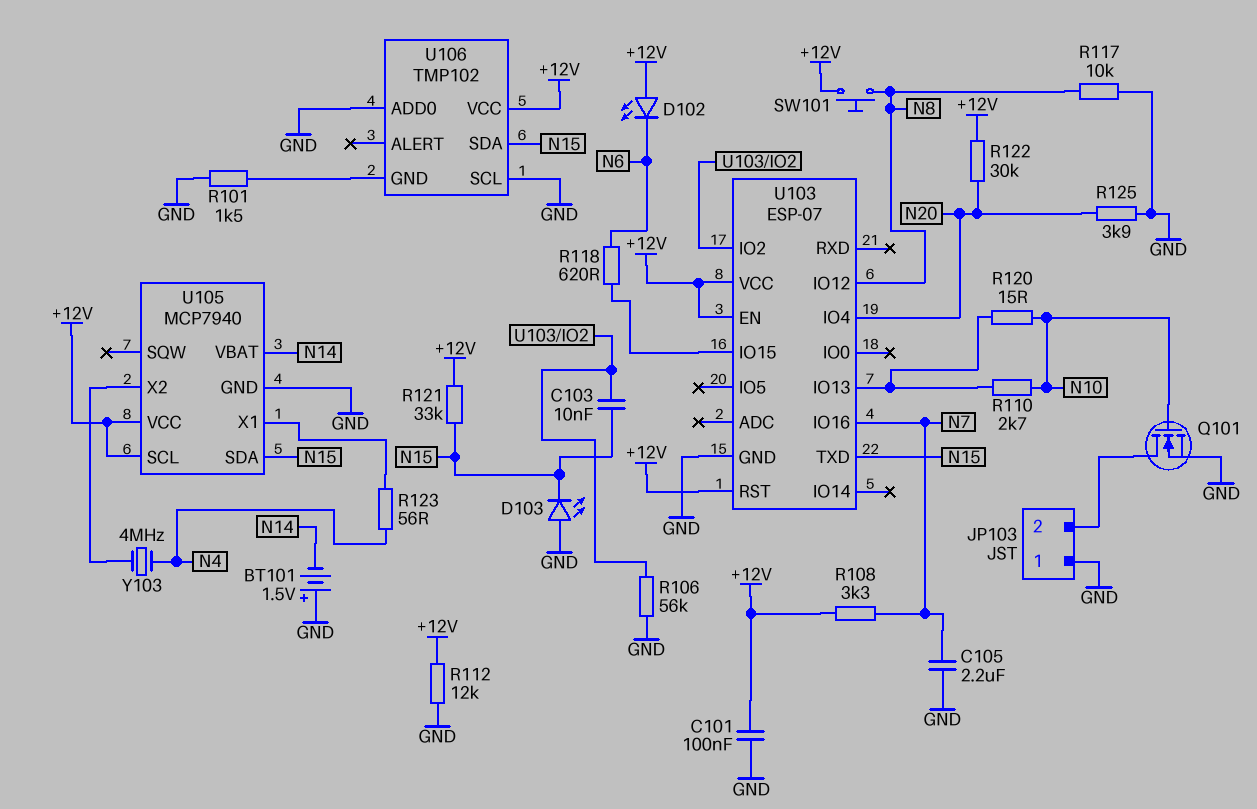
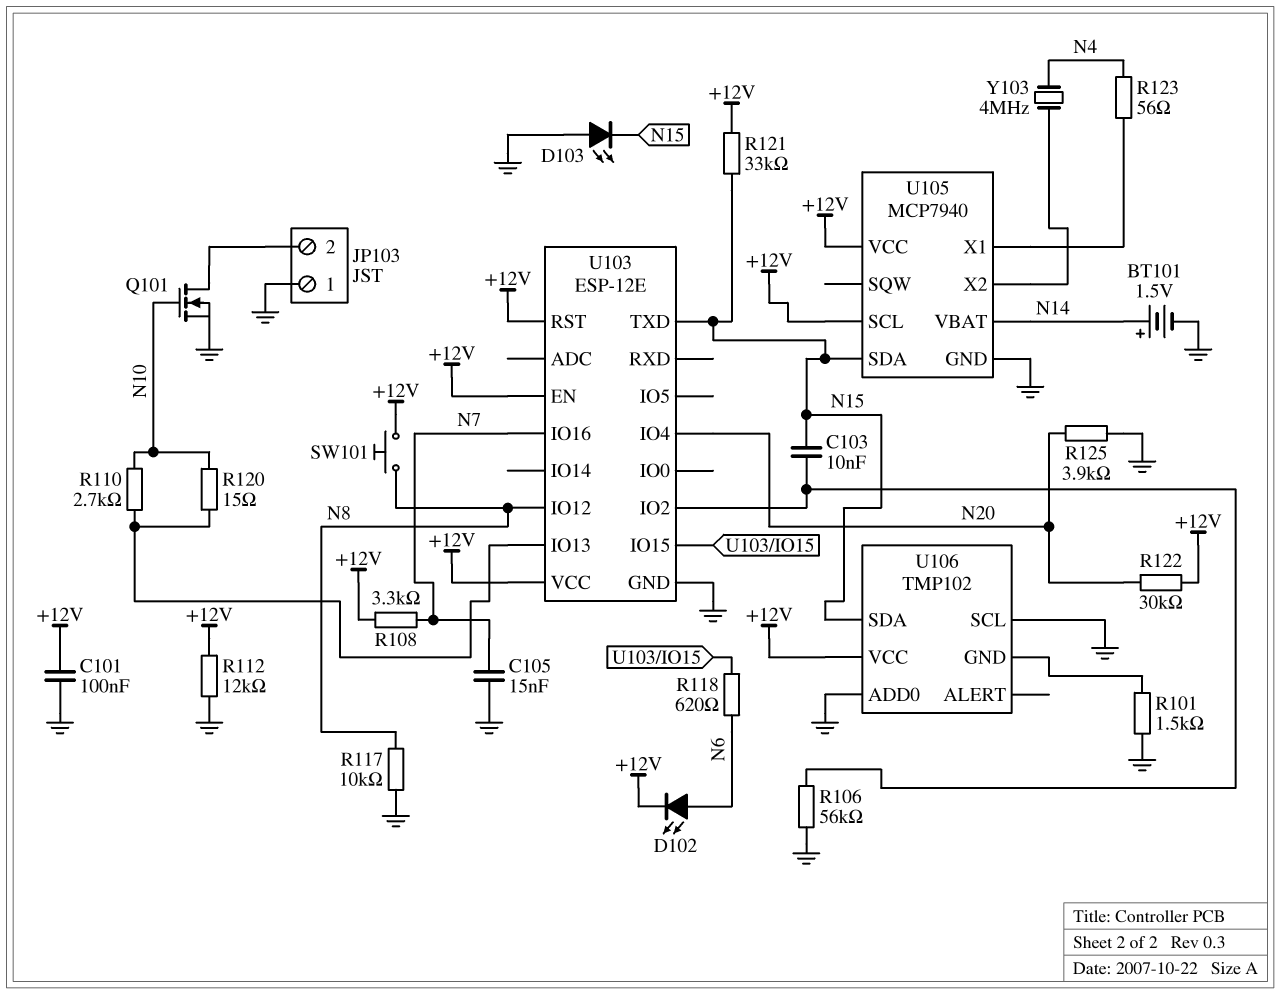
BT101: 1.5V (plus GND, minus N14) -> 1.5V (plus N14, minus GND)
C105: 2.2uF (GND, N7) -> 15nF (GND, N7)
D102: LED (A +12V, K N6) -> LED (A N6, K +12V)
U103: ESP-07 -> ESP-12E

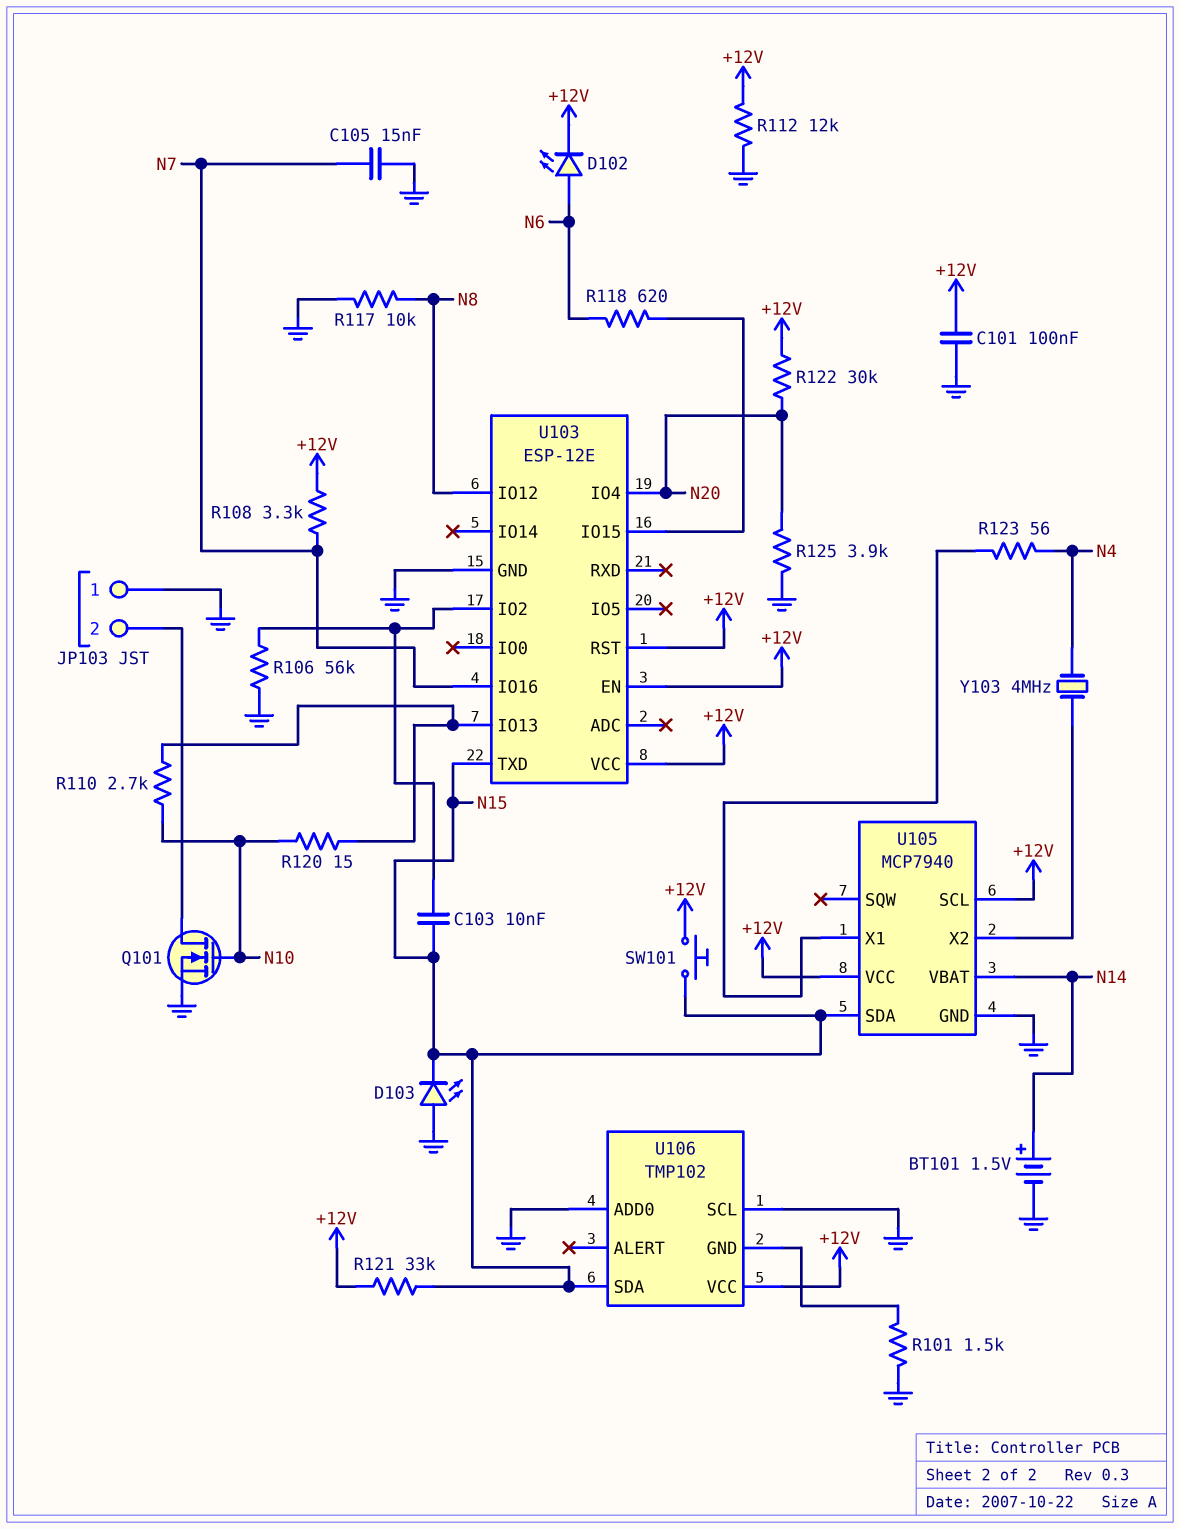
SW101: button (+12V, N8) -> button (+12V, N15)

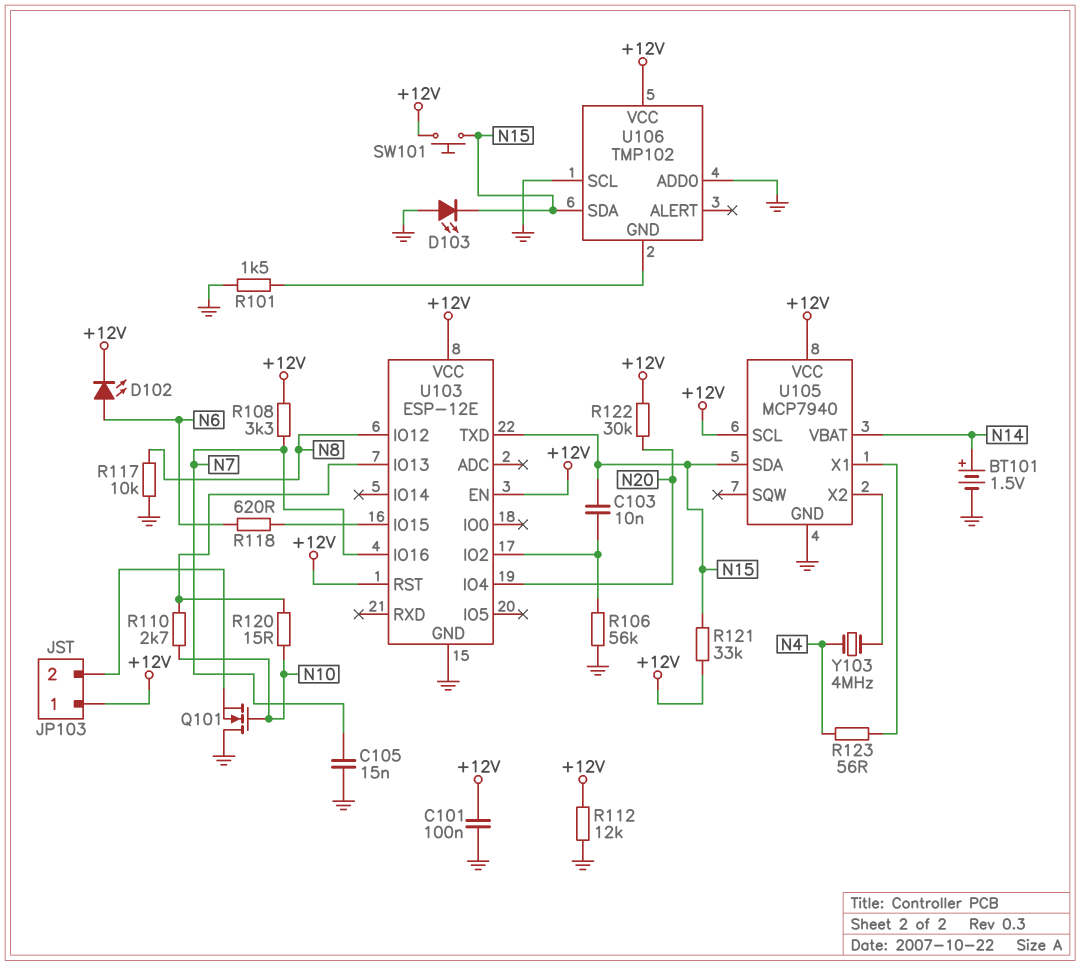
JP103 pin 1: GND -> +12V
Q101: NMOS (G N10, D JP103/2, S GND) -> NMOS (G N10, D GND, S JP103/2)
R125: 3.9k (GND, N20) -> none

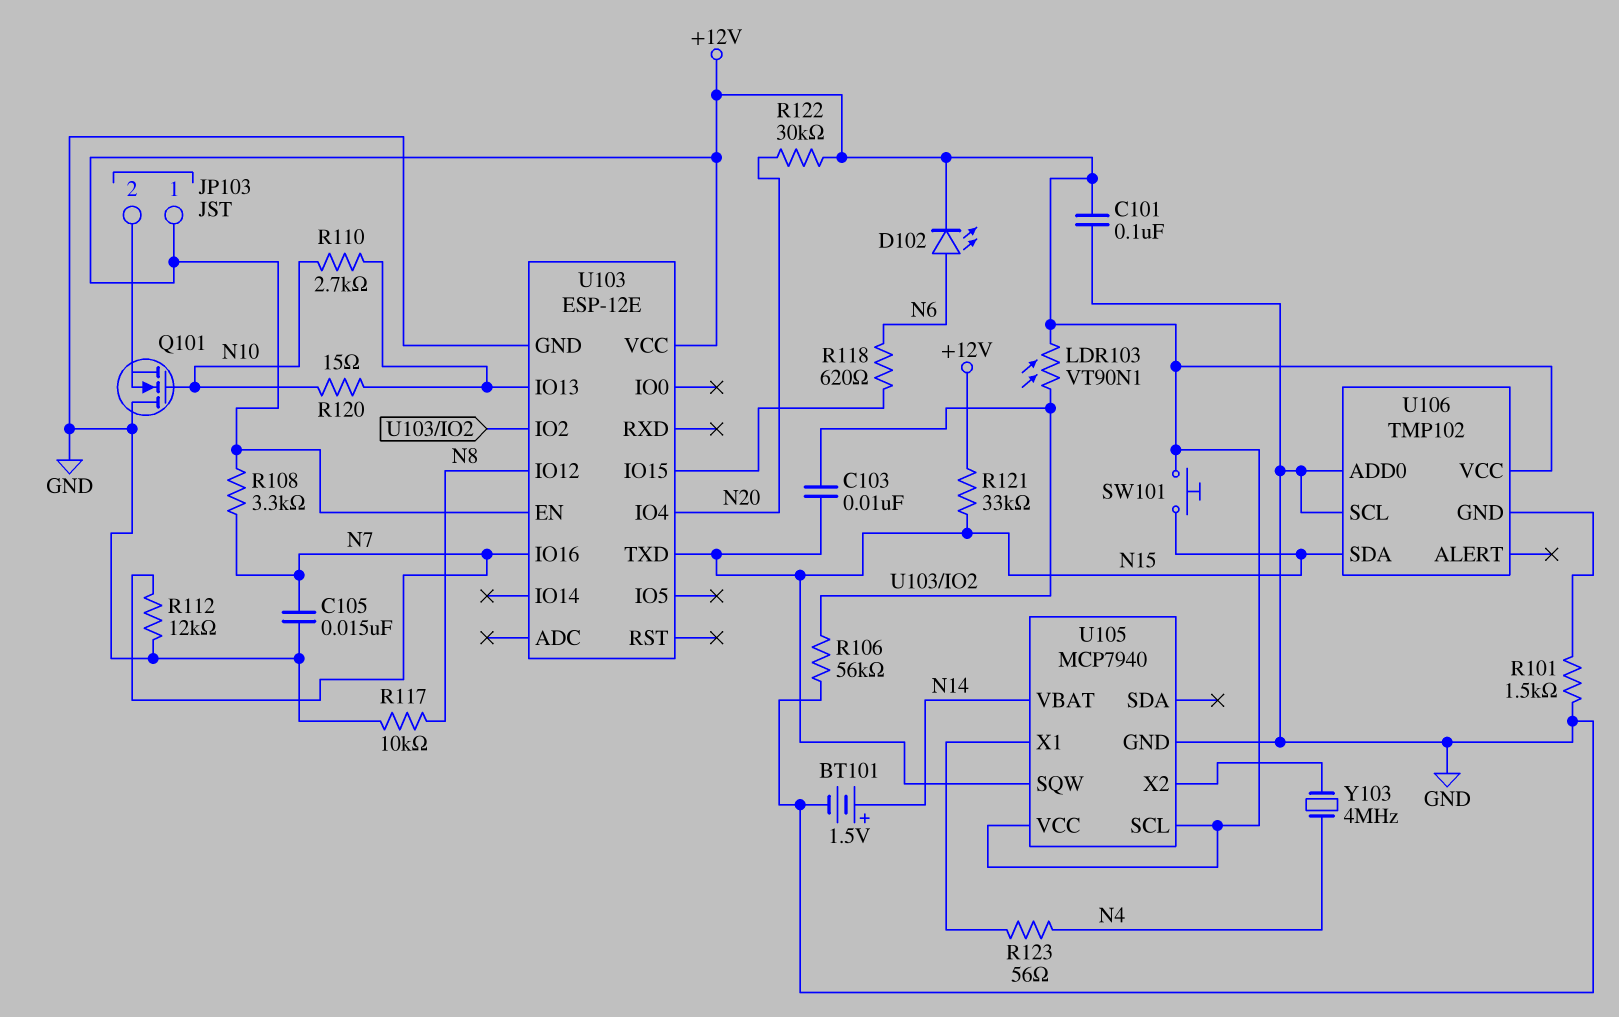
D103: LED (A GND, K N15) -> none
LDR103: none -> VT90N1 (+12V, U103/IO2)
R112: 12k (+12V, GND) -> 12k (GND, N7)
U103 pin RST: +12V -> none
U105 pin SDA: N15 -> none
U105 pin SQW: none -> N15

